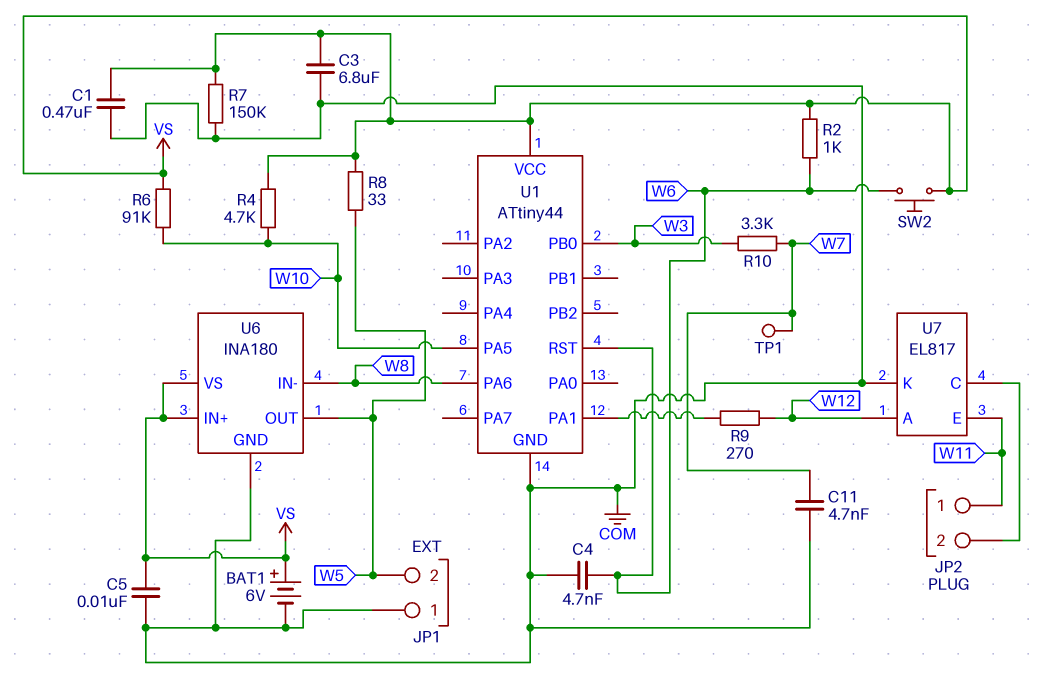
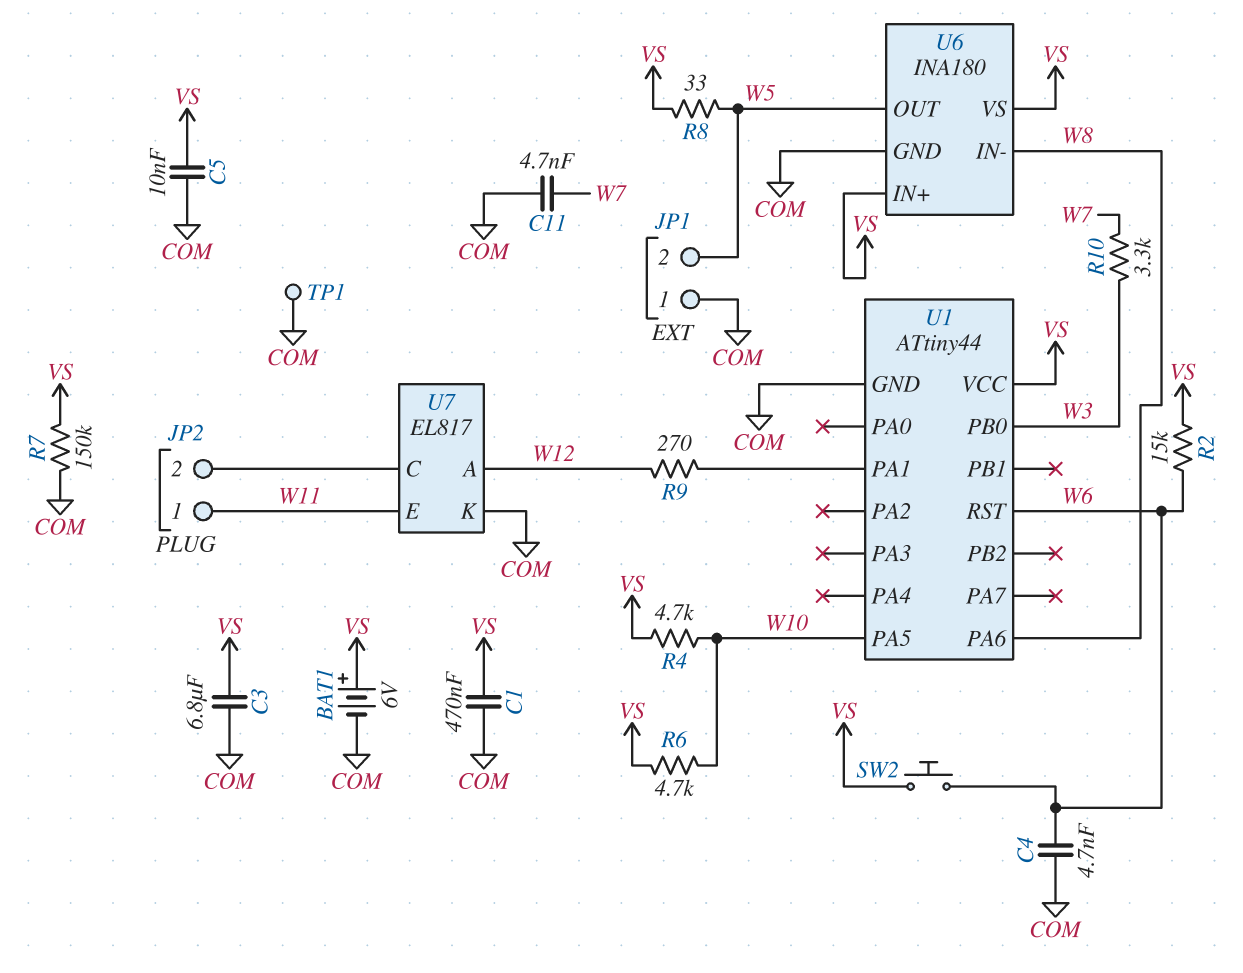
R2: 1k (VS, W6) -> 15k (VS, W6)
R6: 91k (VS, W10) -> 4.7k (VS, W10)
TP1: test point (W7) -> test point (COM)

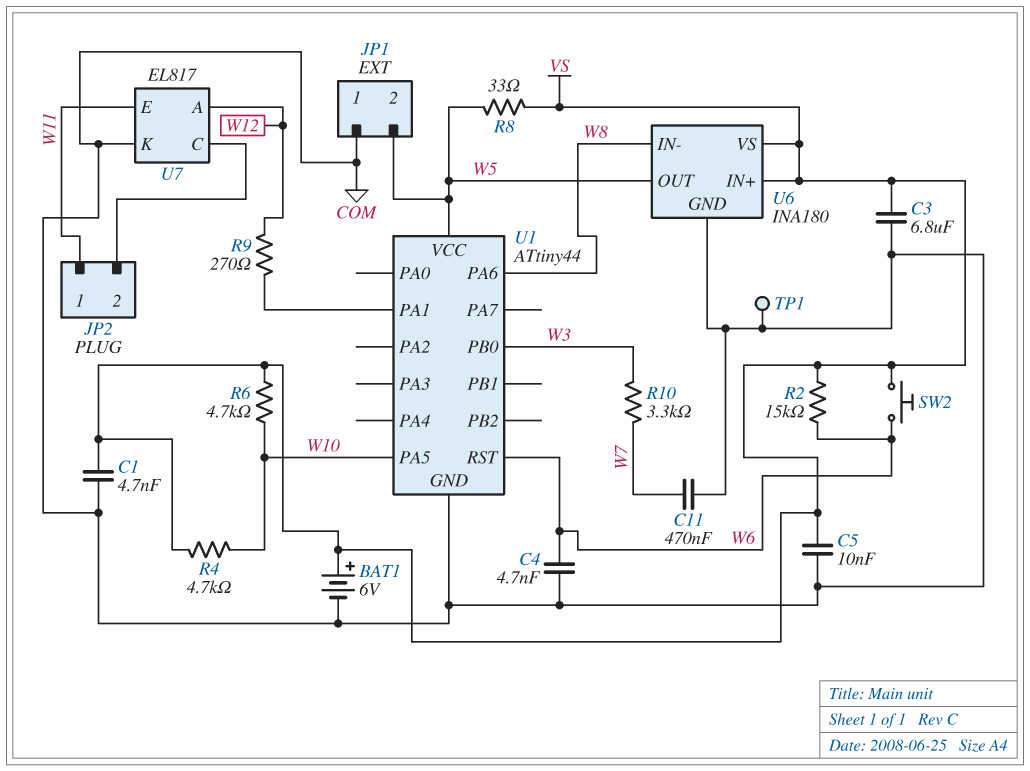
C1: 470nF (COM, VS) -> 4.7nF (COM, VS)
C11: 4.7nF (COM, W7) -> 470nF (COM, W7)
R7: 150k (COM, VS) -> none
U1 pin VCC: VS -> W5

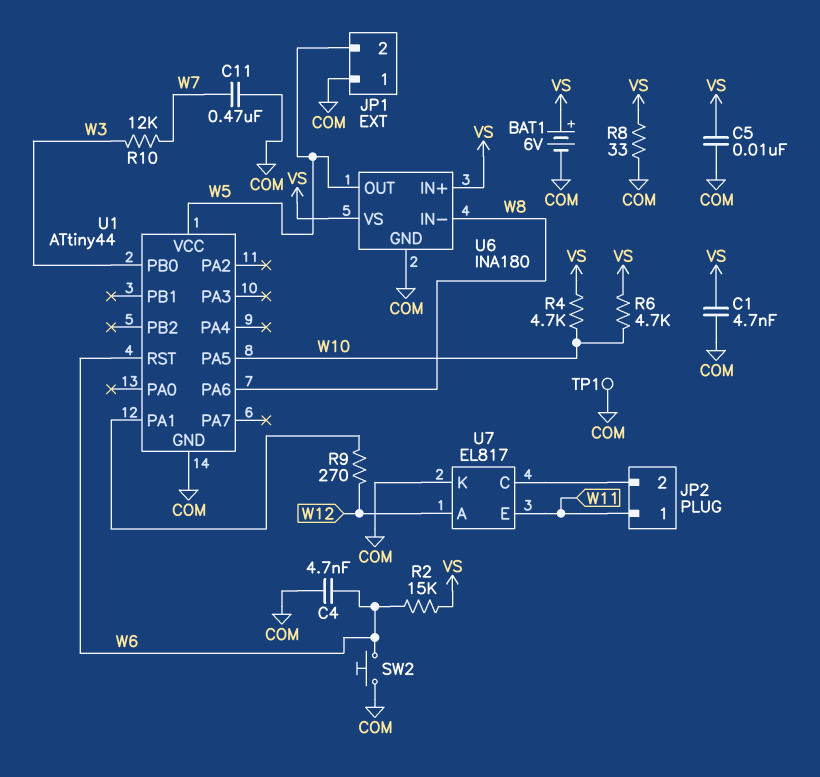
C3: 6.8uF (COM, VS) -> none
R8: 33 (VS, W5) -> 33 (COM, VS)
R10: 3.3k (W3, W7) -> 12k (W3, W7)
SW2: button (VS, W6) -> button (COM, W6)

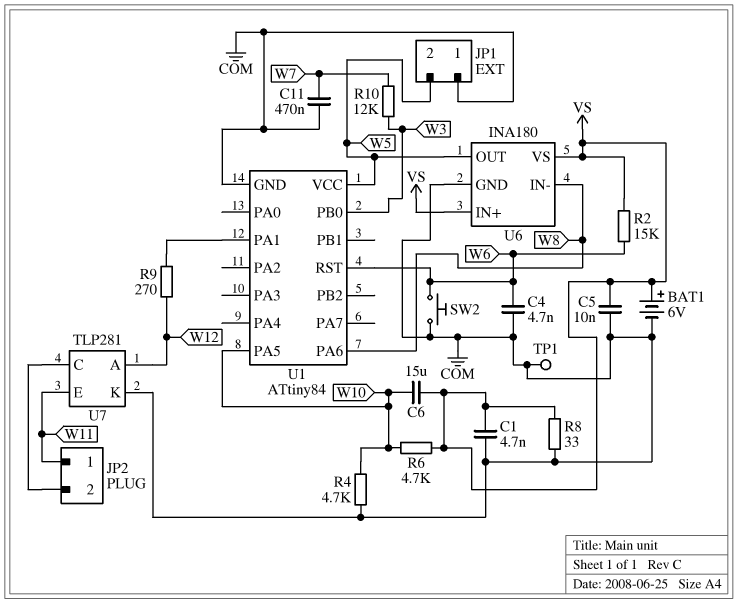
C6: none -> 15uF (VS, W10)
R4: 4.7k (VS, W10) -> 4.7k (COM, W10)
U1: ATtiny44 -> ATtiny84
U7: EL817 -> TLP281

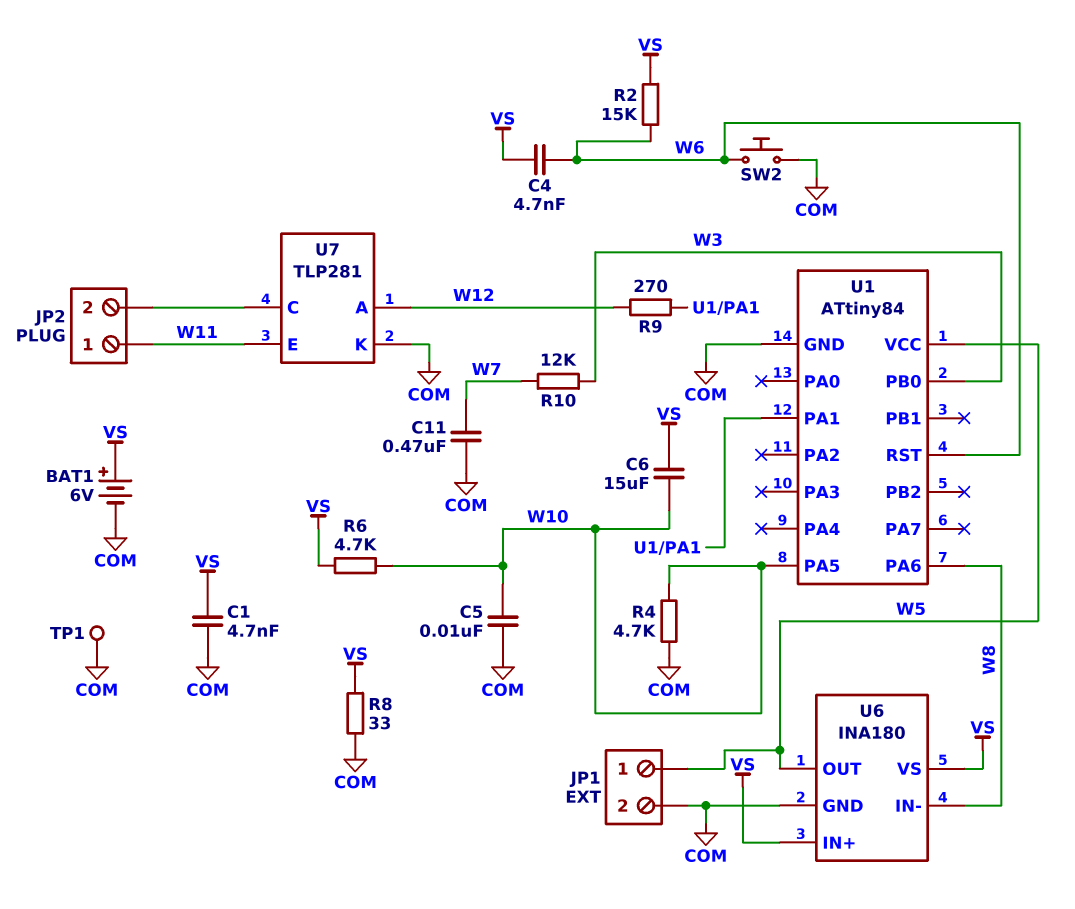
C4: 4.7nF (COM, W6) -> 4.7nF (VS, W6)
C5: 10nF (COM, VS) -> 10nF (COM, W10)
JP1 pin 1: COM -> W5
JP1 pin 2: W5 -> COM

